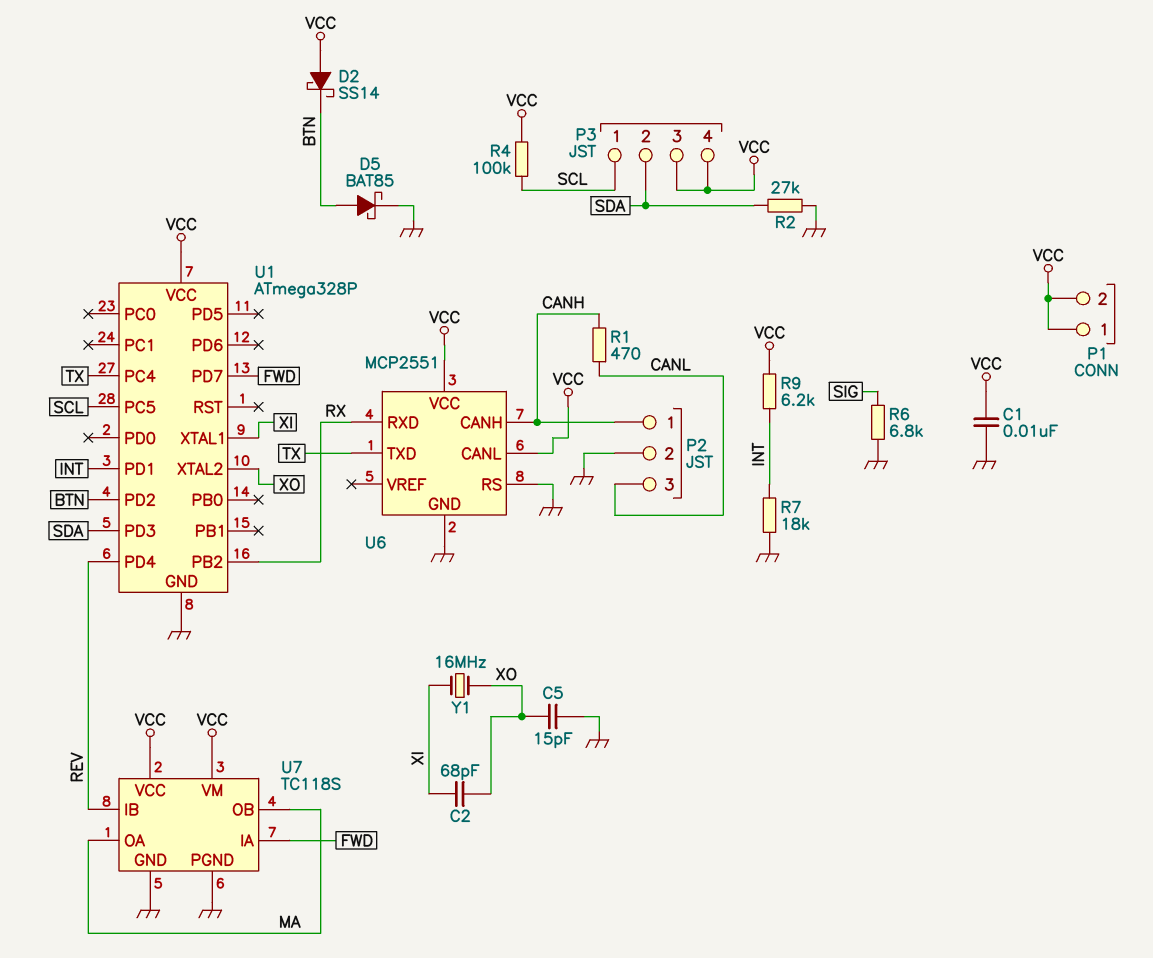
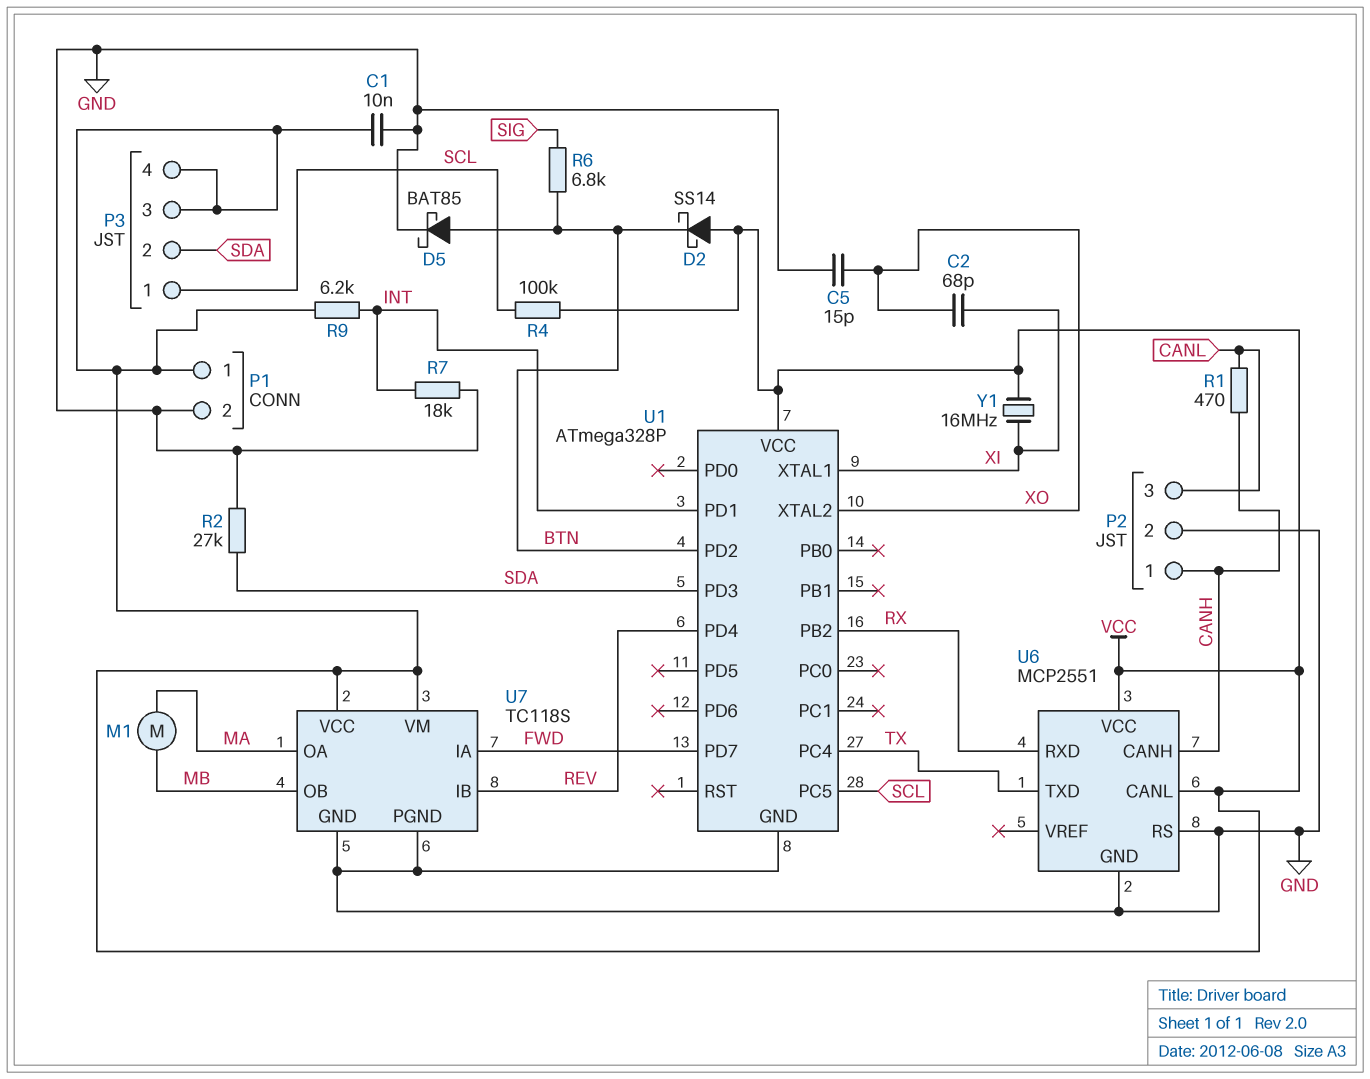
M1: none -> motor (MA, MB)
P1 pin 2: VCC -> GND
R6: 6.8k (GND, SIG) -> 6.8k (BTN, SIG)
U7 pin OB: MA -> MB
Y1: 16MHz (XI, XO) -> 16MHz (VCC, XI)

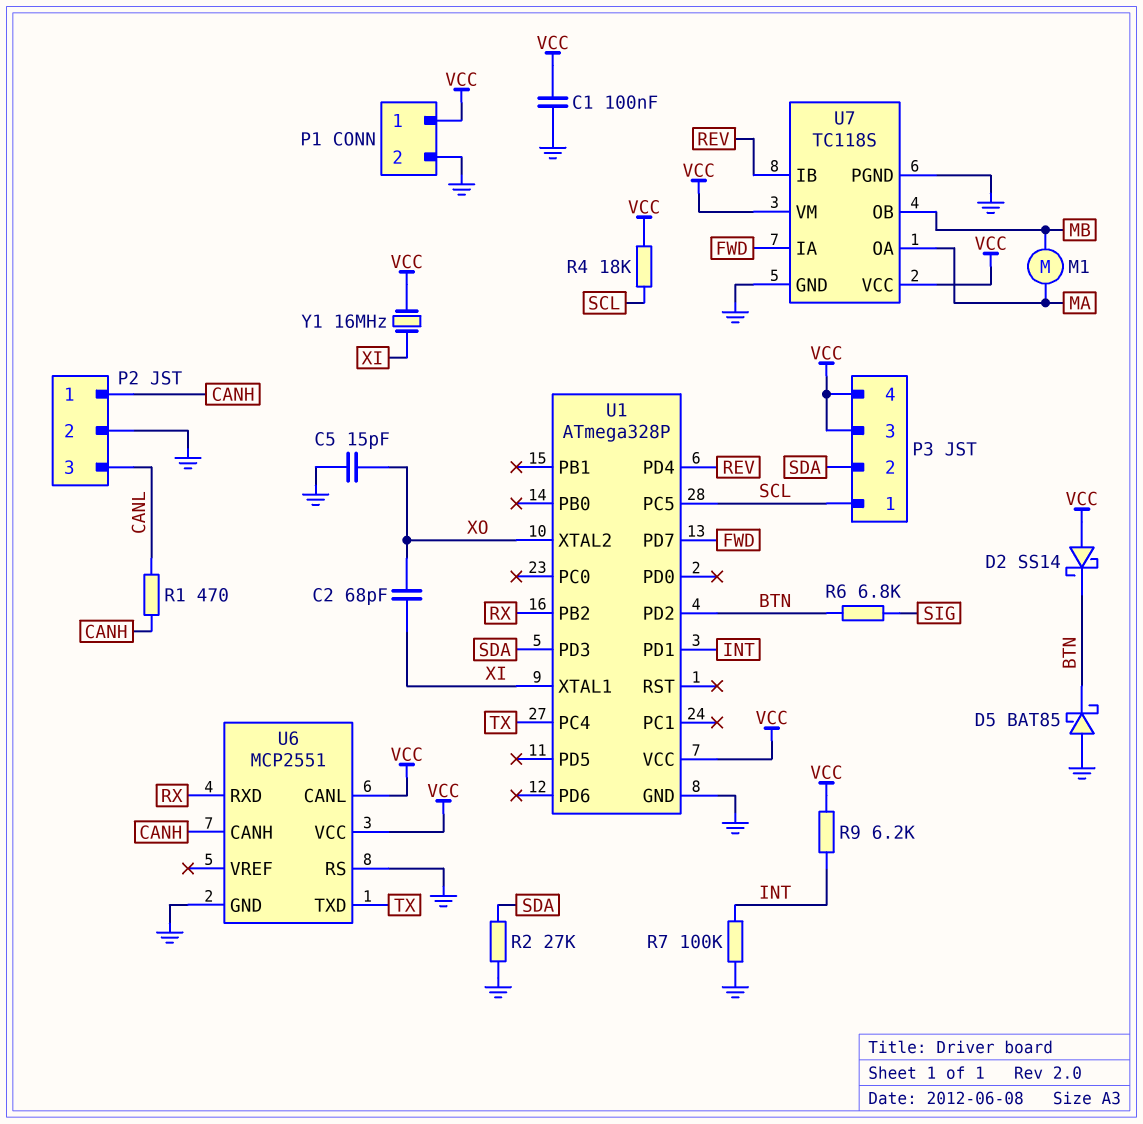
C1: 10nF (GND, VCC) -> 100nF (GND, VCC)
D5: schottky BAT85 (A BTN, K GND) -> schottky BAT85 (A GND, K BTN)
R4: 100k (SCL, VCC) -> 18k (SCL, VCC)
R7: 18k (GND, INT) -> 100k (GND, INT)

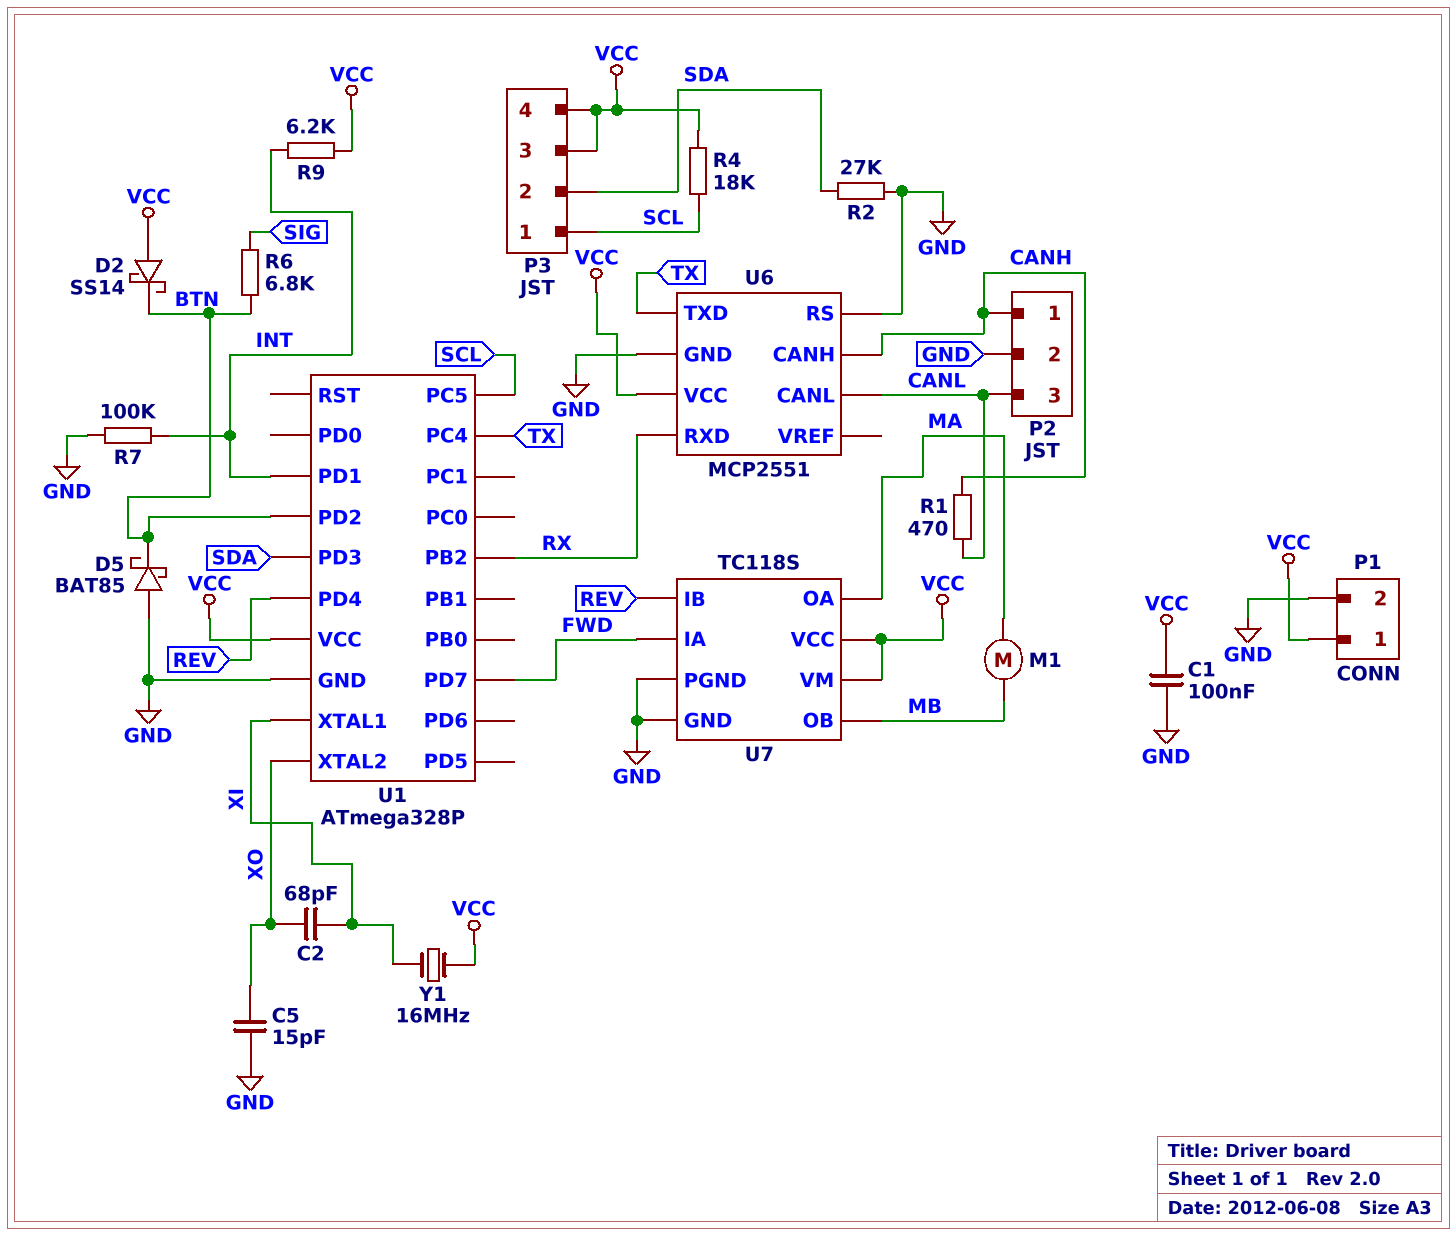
U6 pin CANL: VCC -> CANL

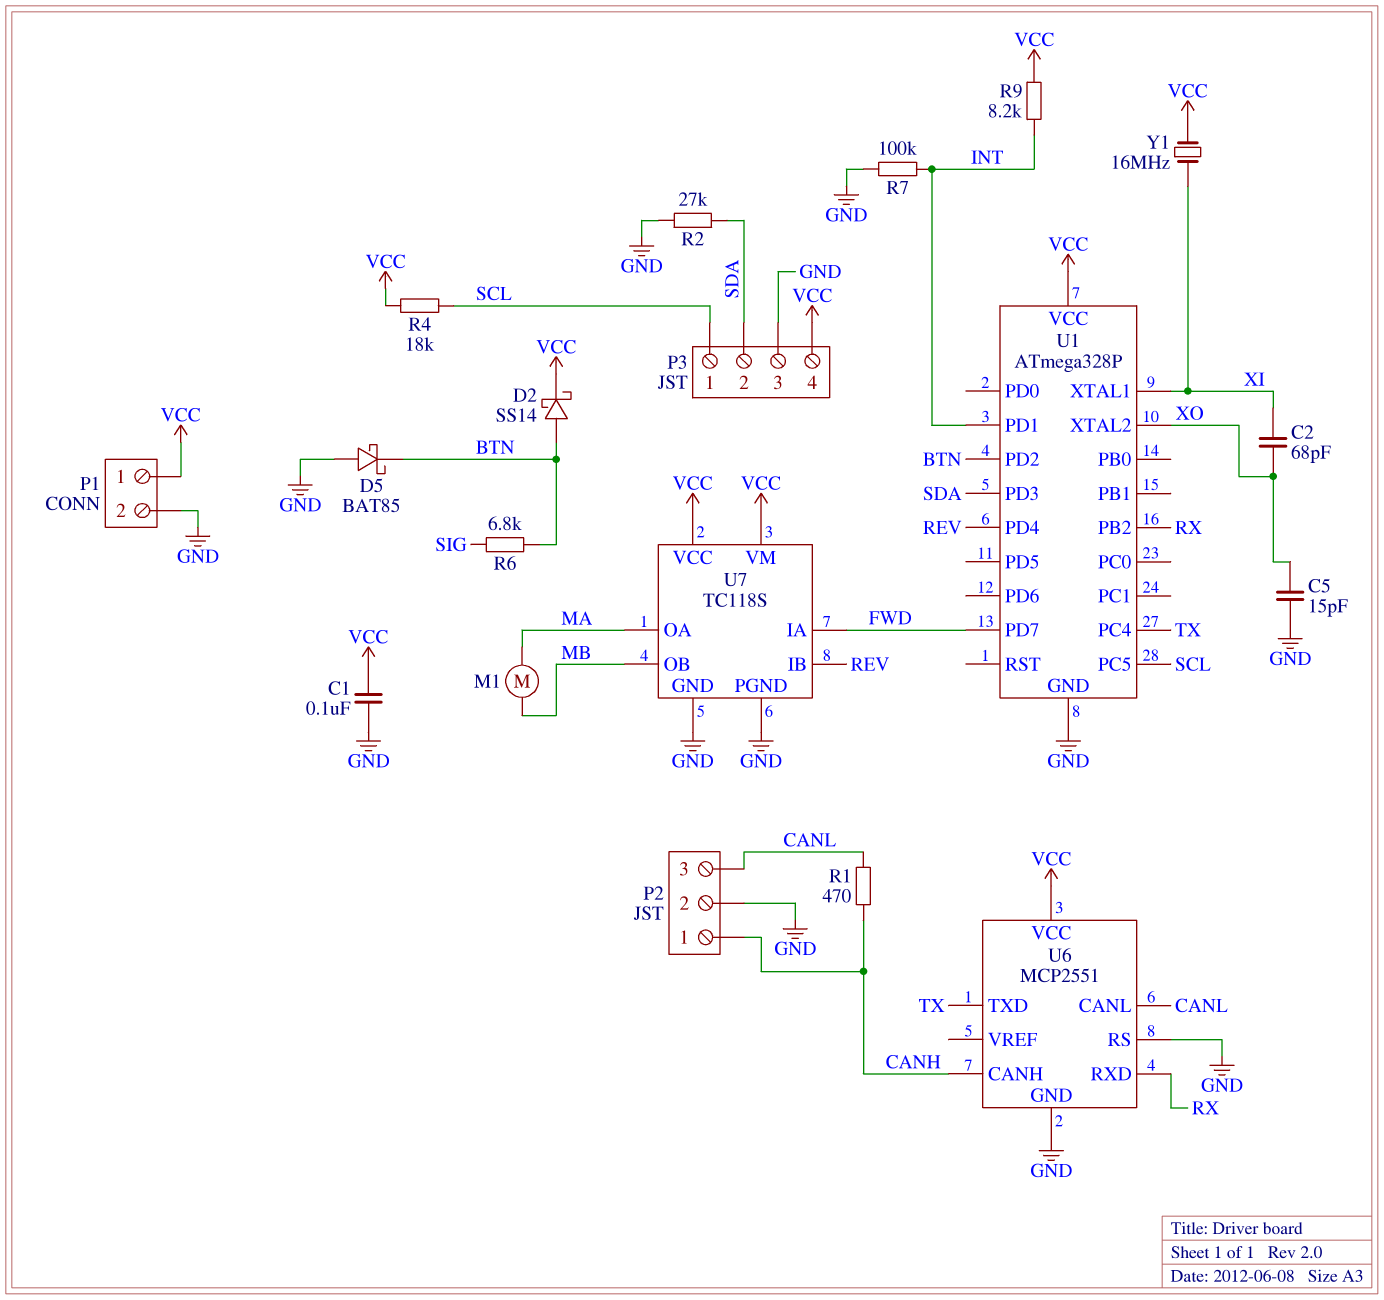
D2: schottky SS14 (A VCC, K BTN) -> schottky SS14 (A BTN, K VCC)
P3 pin 3: VCC -> GND
R9: 6.2k (INT, VCC) -> 8.2k (INT, VCC)

